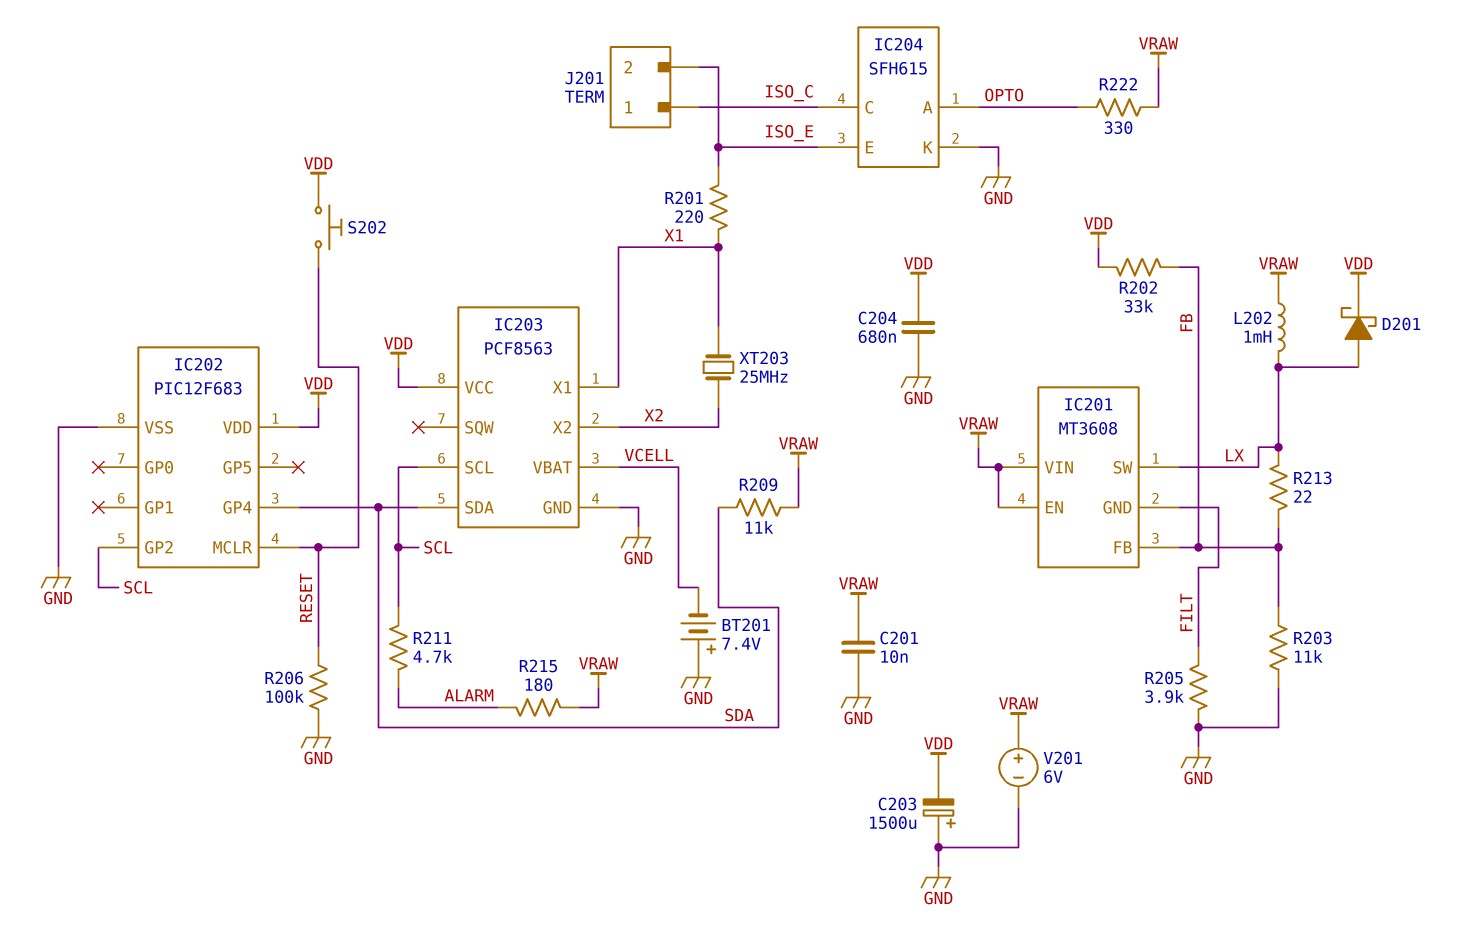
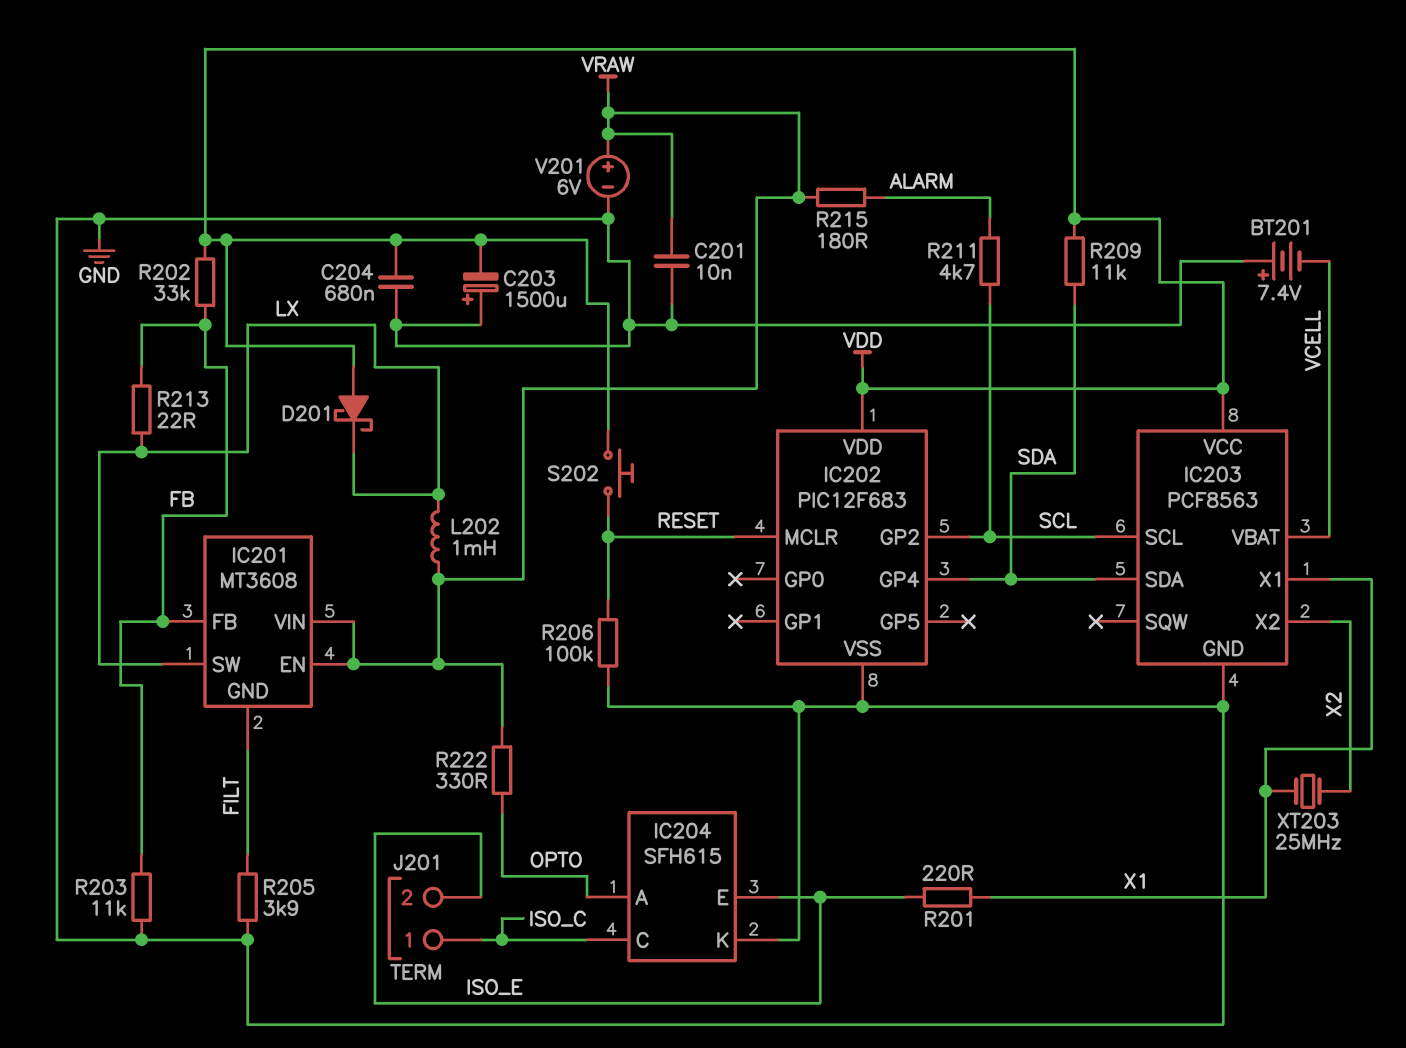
D201: schottky (A LX, K VDD) -> schottky (A VDD, K LX)
R209: 11k (SDA, VRAW) -> 11k (SDA, VDD)

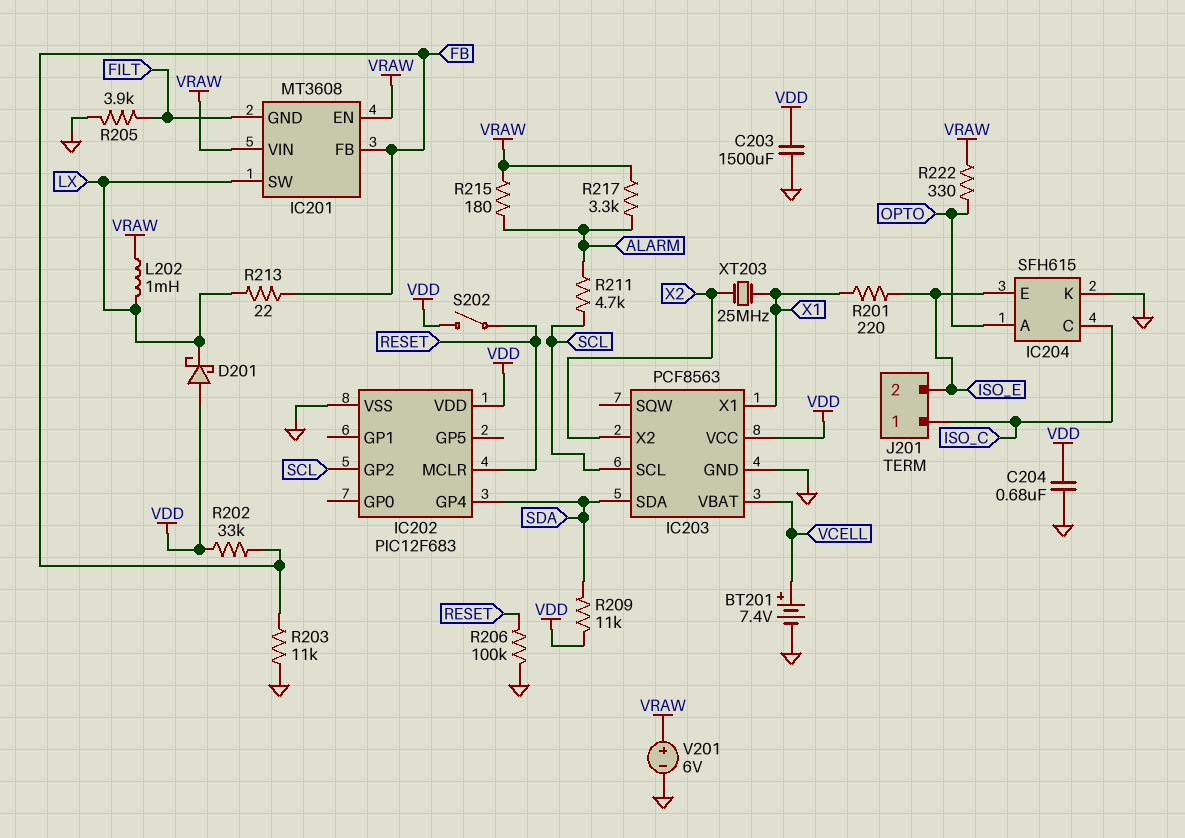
BT201: 7.4V (plus GND, minus VCELL) -> 7.4V (plus VCELL, minus GND)
C201: 10nF (GND, VRAW) -> none
C203: 1500uF (plus GND, minus VDD) -> 1500uF (GND, VDD)
R217: none -> 3.3k (ALARM, VRAW)
S202: button (RESET, VDD) -> switch (RESET, VDD)

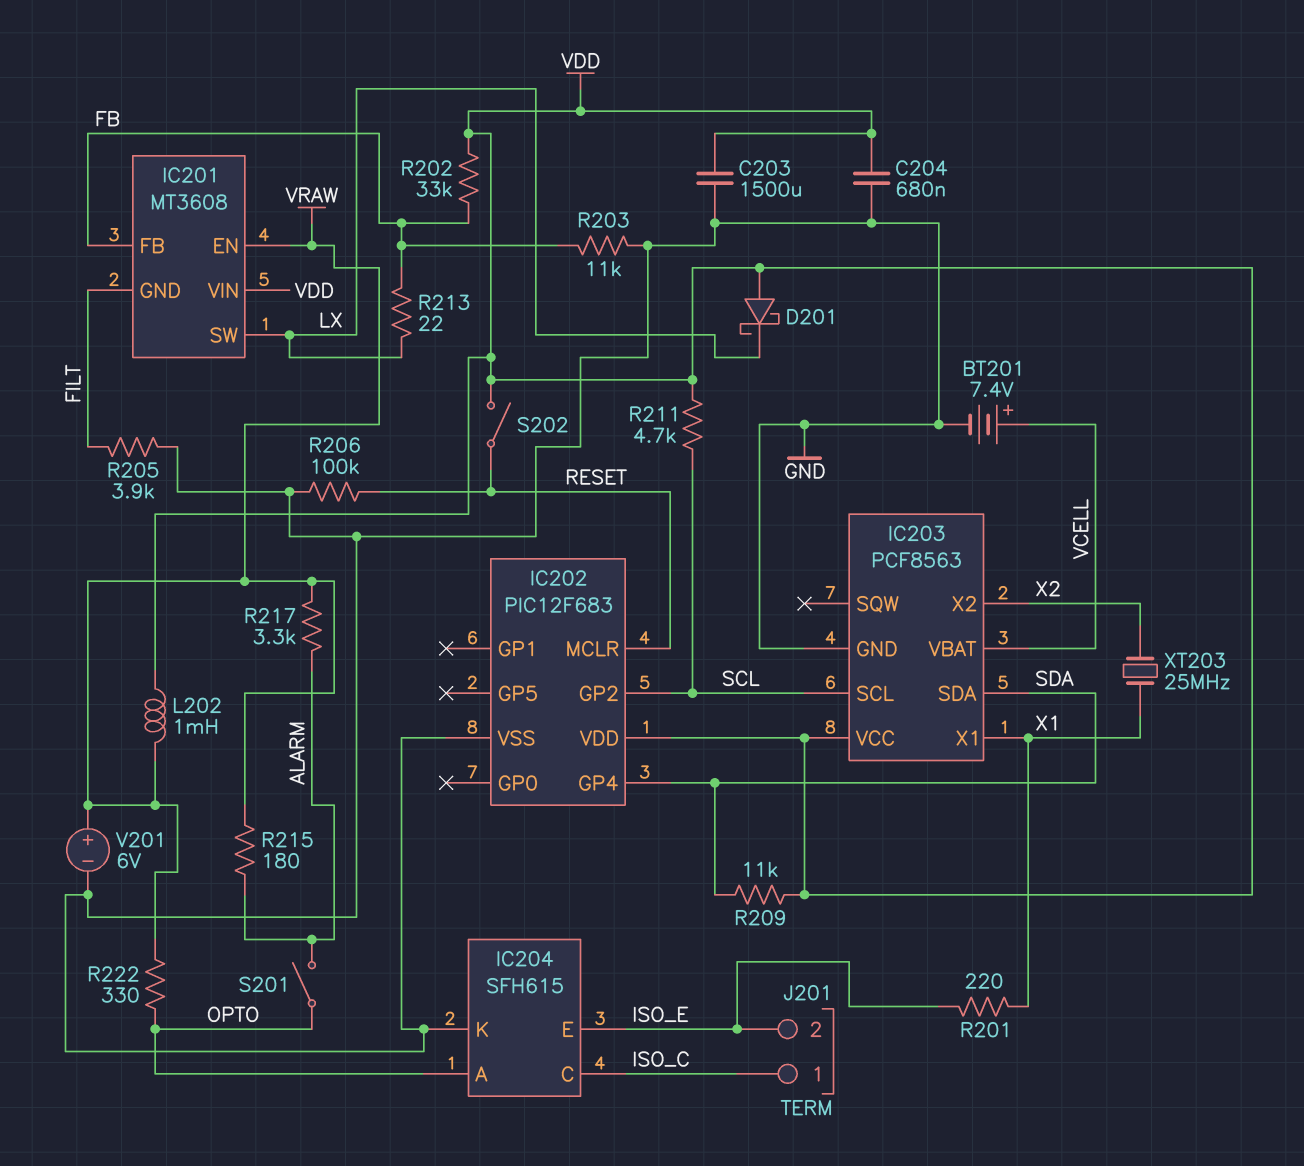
IC201 pin VIN: VRAW -> VDD
L202: 1mH (LX, VRAW) -> 1mH (VDD, VRAW)
R211: 4.7k (ALARM, SCL) -> 4.7k (SCL, VDD)
S201: none -> switch (ALARM, OPTO)

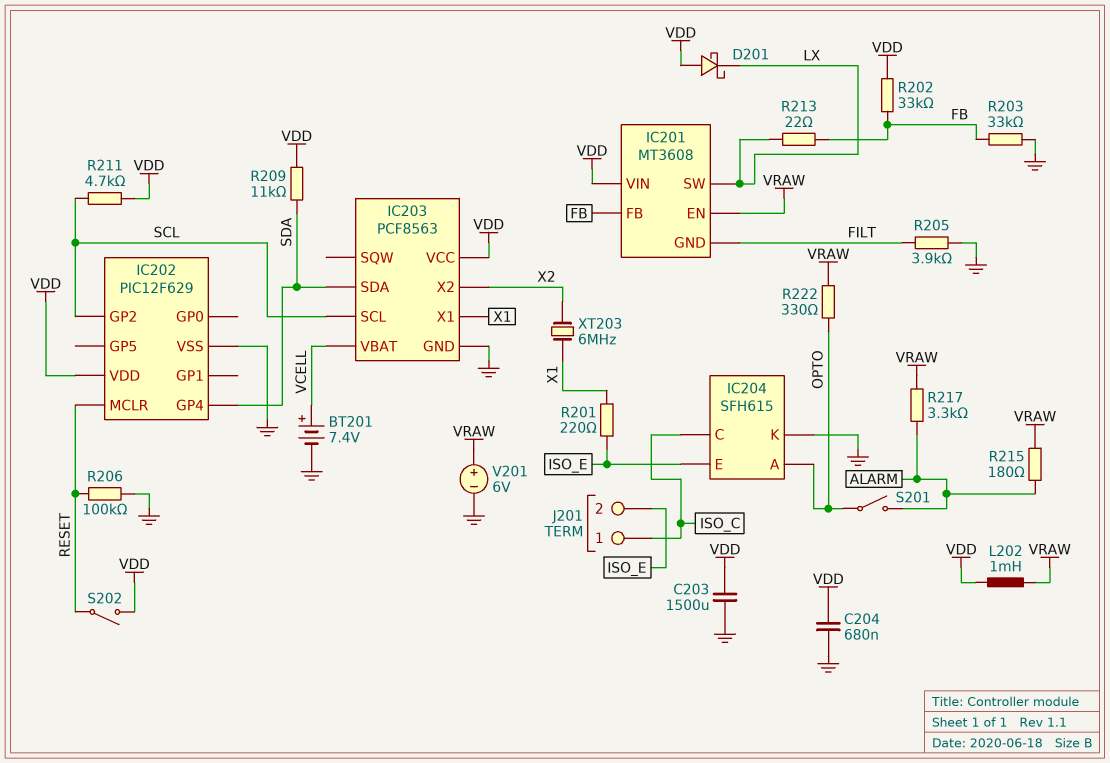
IC202: PIC12F683 -> PIC12F629
R203: 11k (FB, GND) -> 33k (FB, GND)
XT203: 25MHz (X1, X2) -> 6MHz (X1, X2)

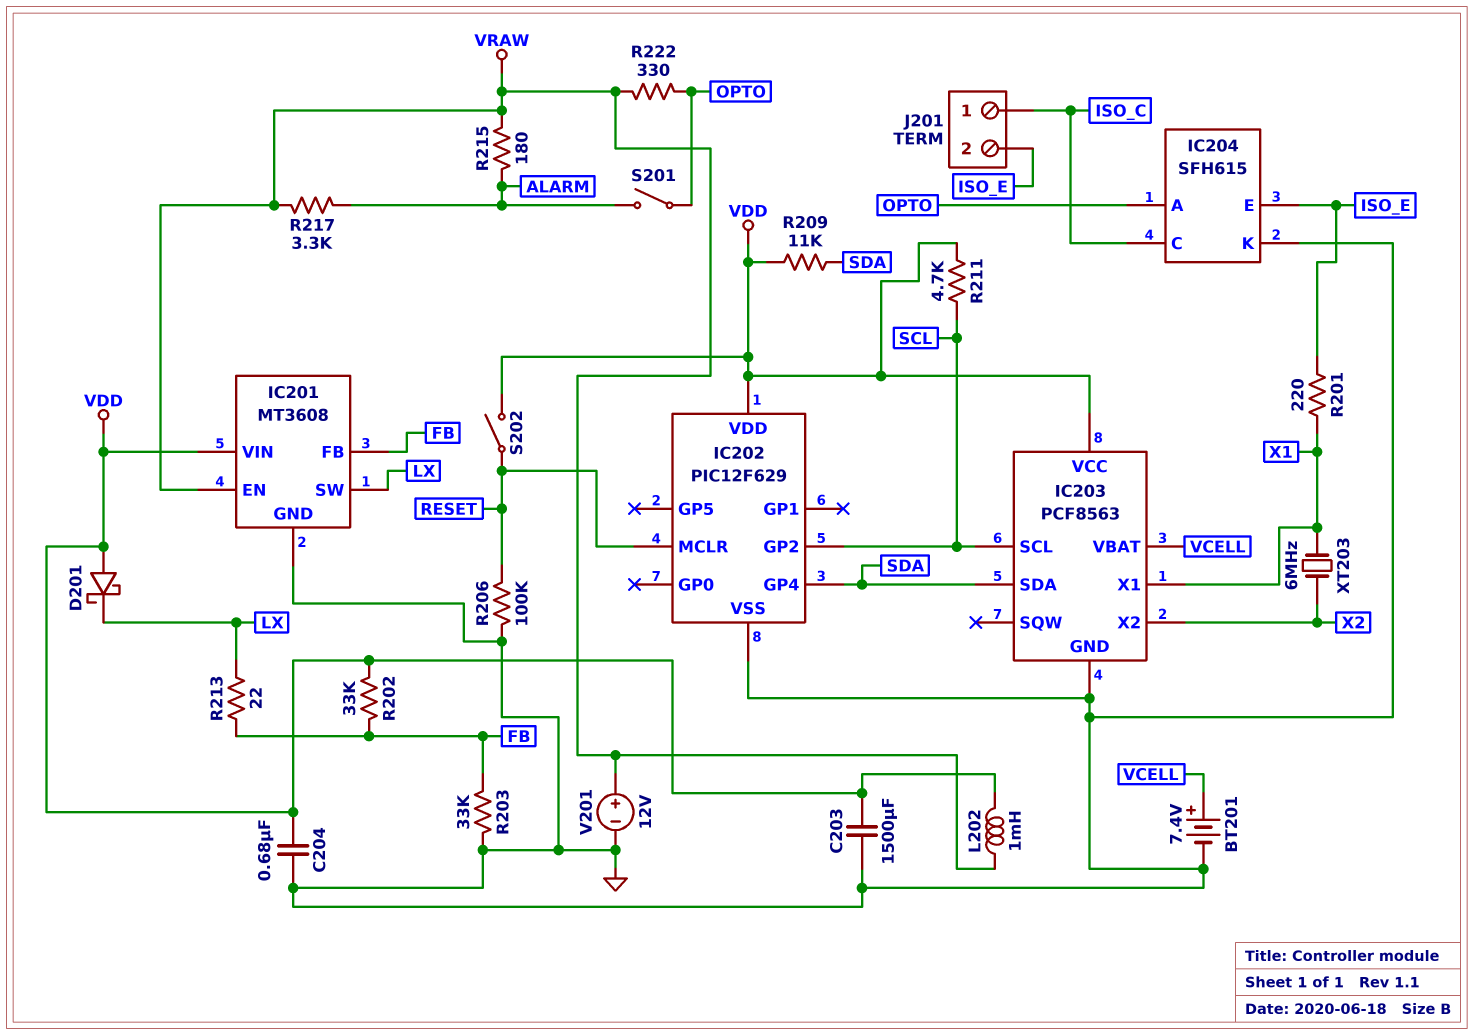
IC201 pin GND: FILT -> GND
R205: 3.9k (FILT, GND) -> none
V201: 6V (plus VRAW, minus GND) -> 12V (plus VRAW, minus GND)

